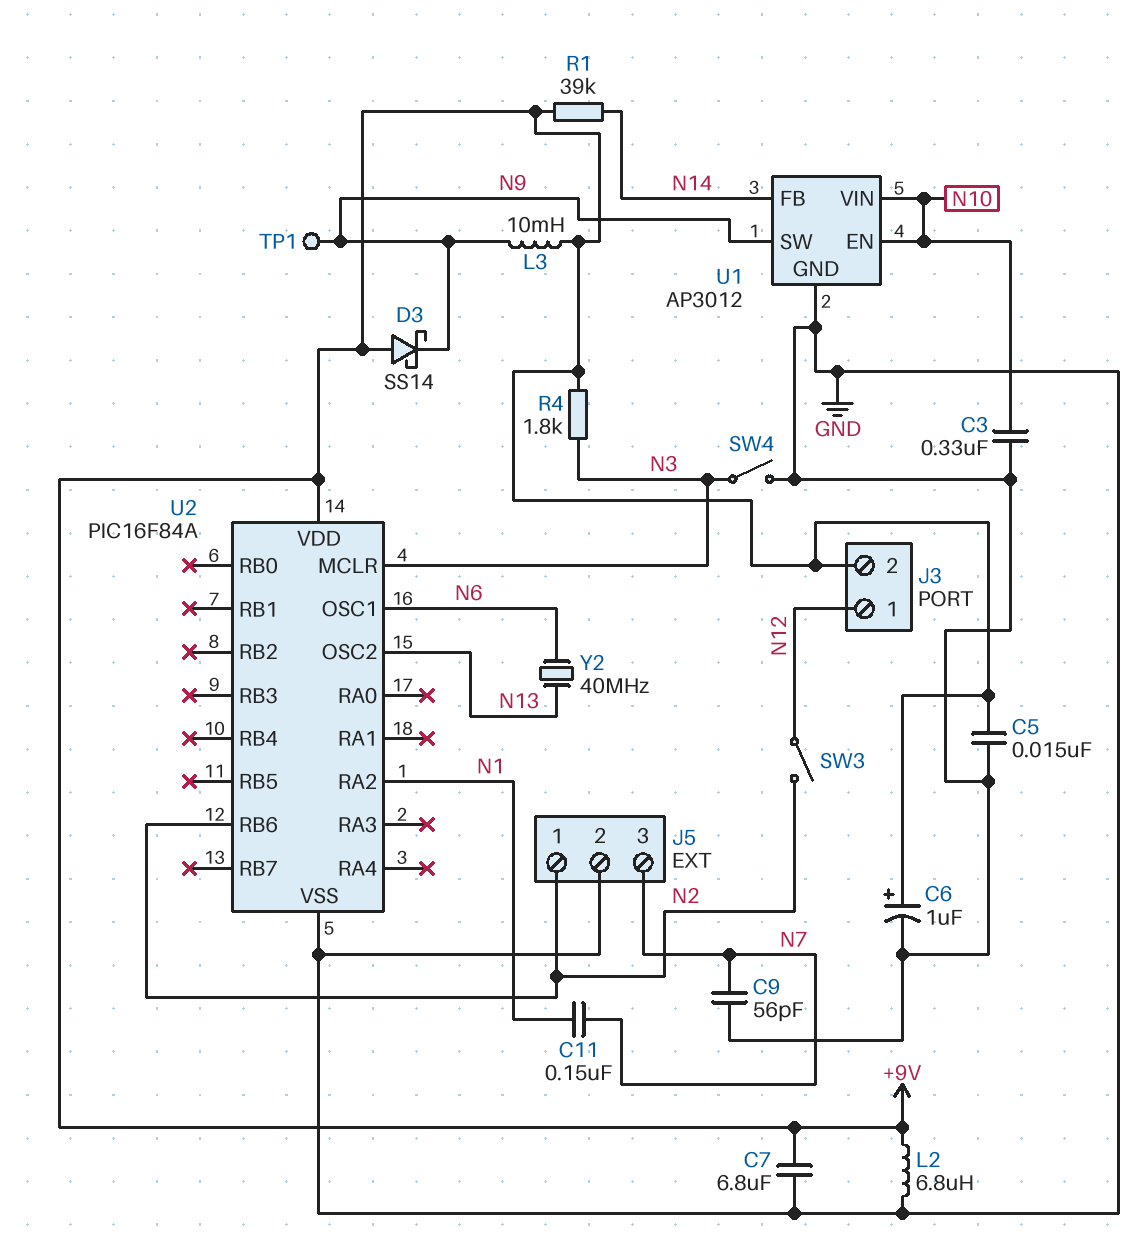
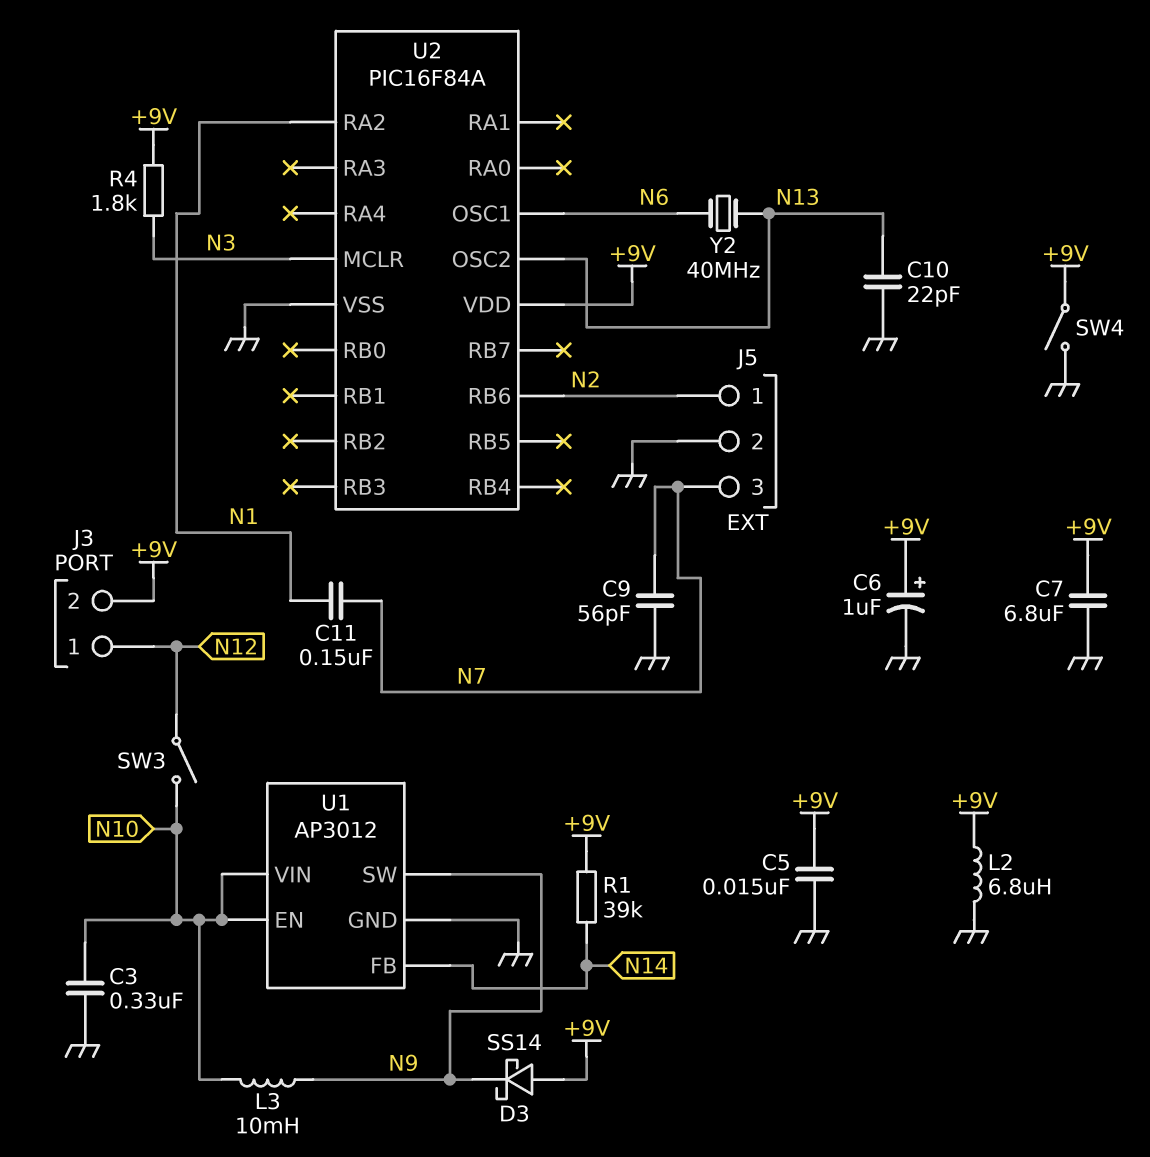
C10: none -> 22pF (GND, N13)
L3: 10mH (+9V, N9) -> 10mH (N9, N10)
SW3: switch (N2, N12) -> switch (N10, N12)
SW4: switch (GND, N3) -> switch (+9V, GND)
TP1: test point (N9) -> none

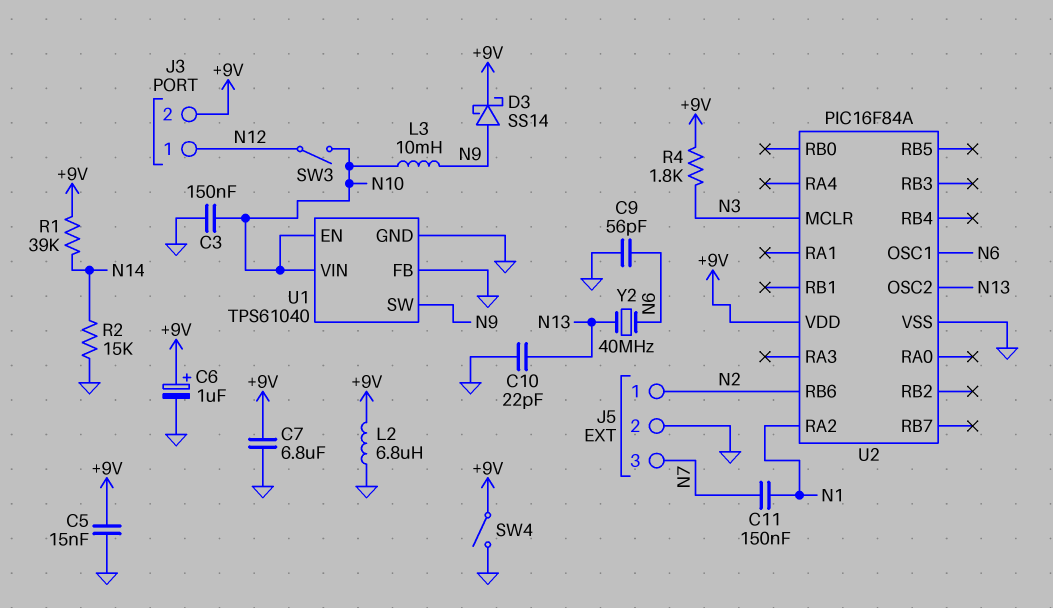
C3: 330nF (GND, N10) -> 150nF (GND, N10)
C9: 56pF (GND, N7) -> 56pF (GND, N6)
D3: schottky SS14 (A +9V, K N9) -> schottky SS14 (A N9, K +9V)
R2: none -> 15k (GND, N14)
U1: AP3012 -> TPS61040
U1 pin FB: N14 -> GND

